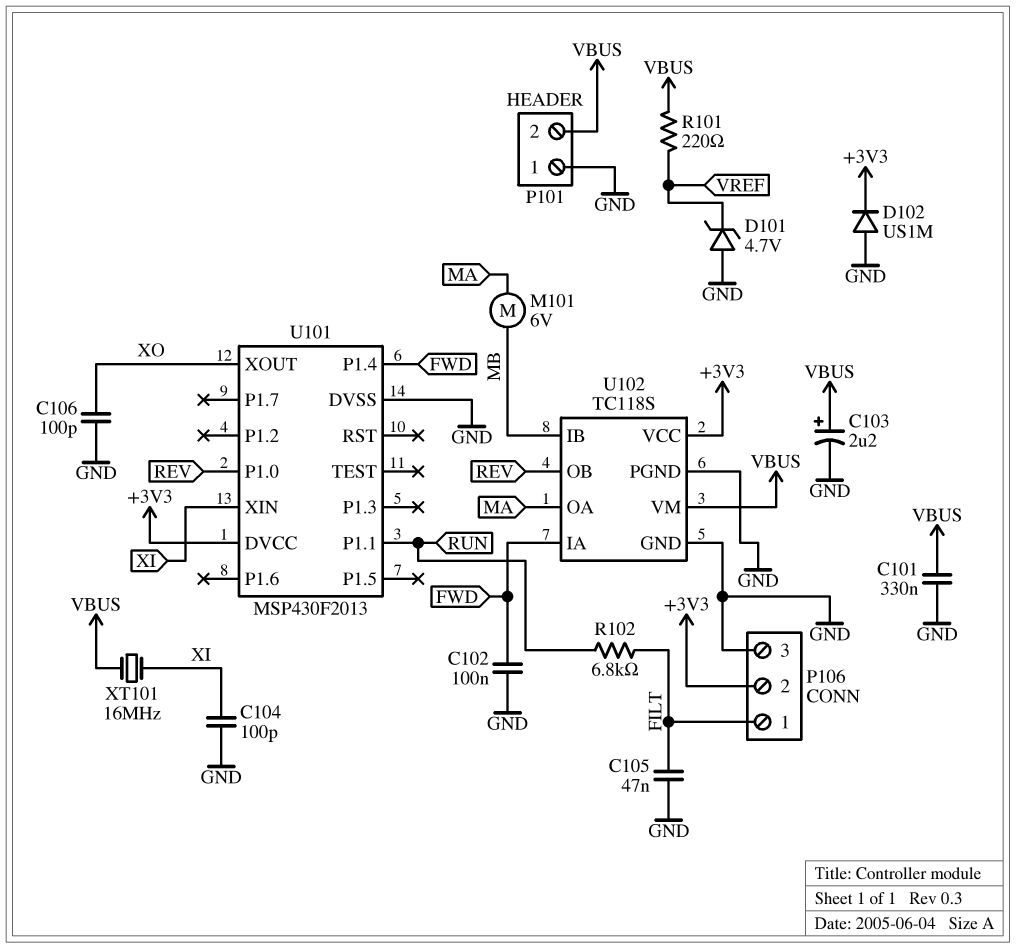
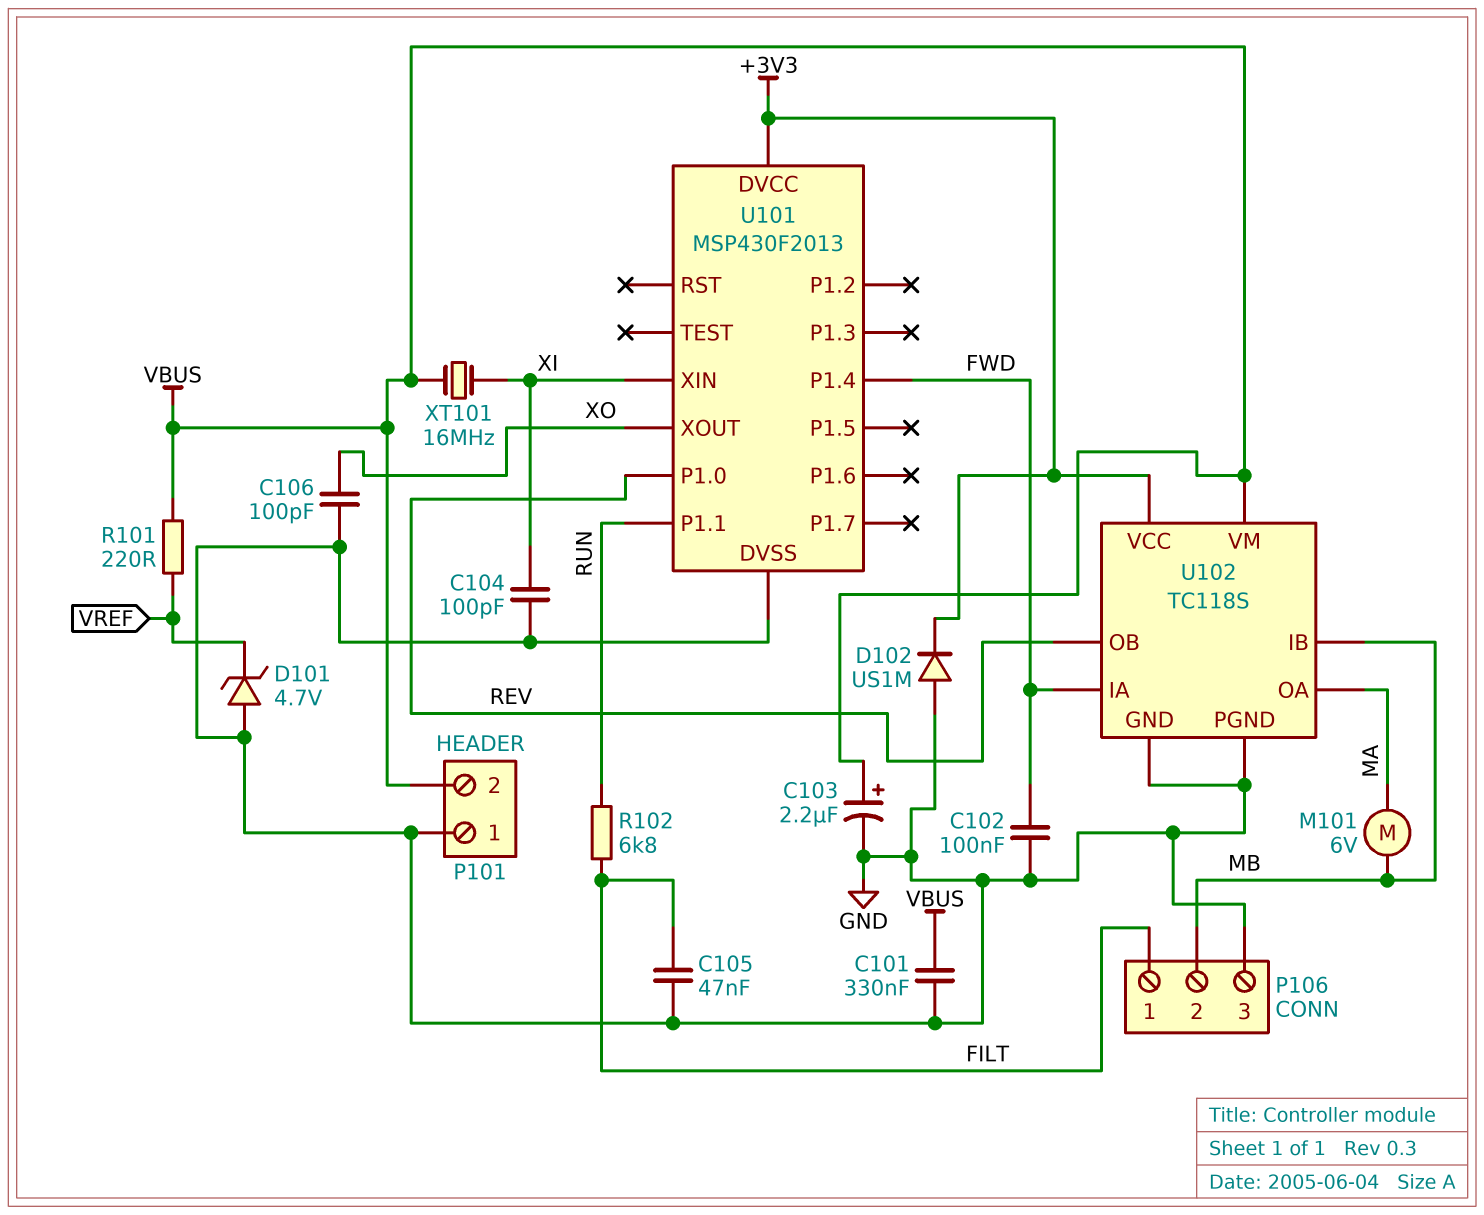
P106 pin 2: +3V3 -> MB

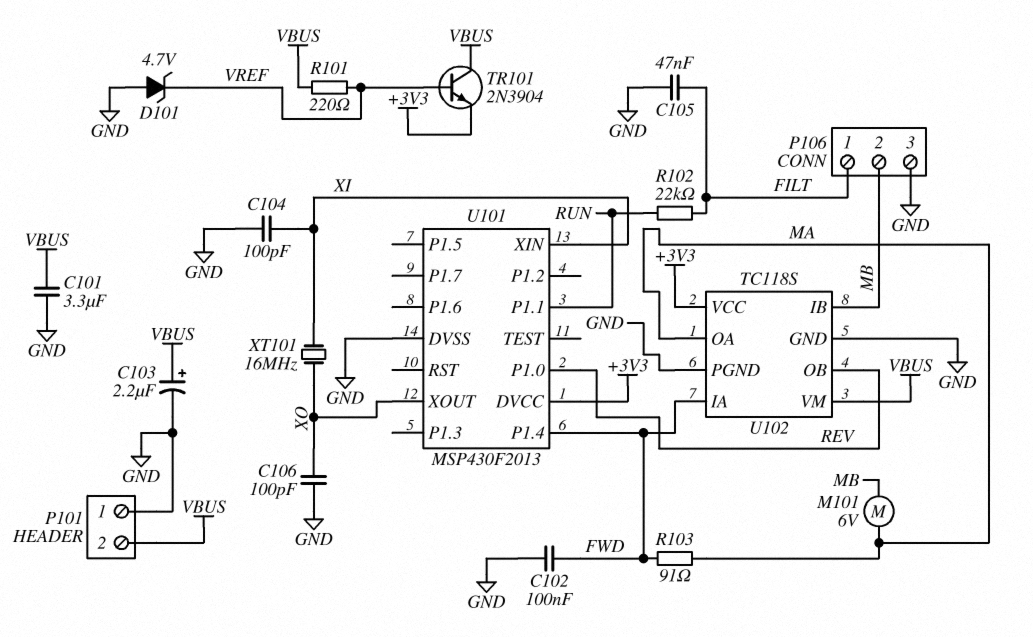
C101: 330nF (GND, VBUS) -> 3.3uF (GND, VBUS)
D102: diode US1M (A GND, K +3V3) -> none
R102: 6.8k (FILT, RUN) -> 22k (FILT, RUN)
R103: none -> 91 (FWD, MA)
TR101: none -> NPN 2N3904 (B VREF, C VBUS, E +3V3)
XT101: 16MHz (VBUS, XI) -> 16MHz (XI, XO)

